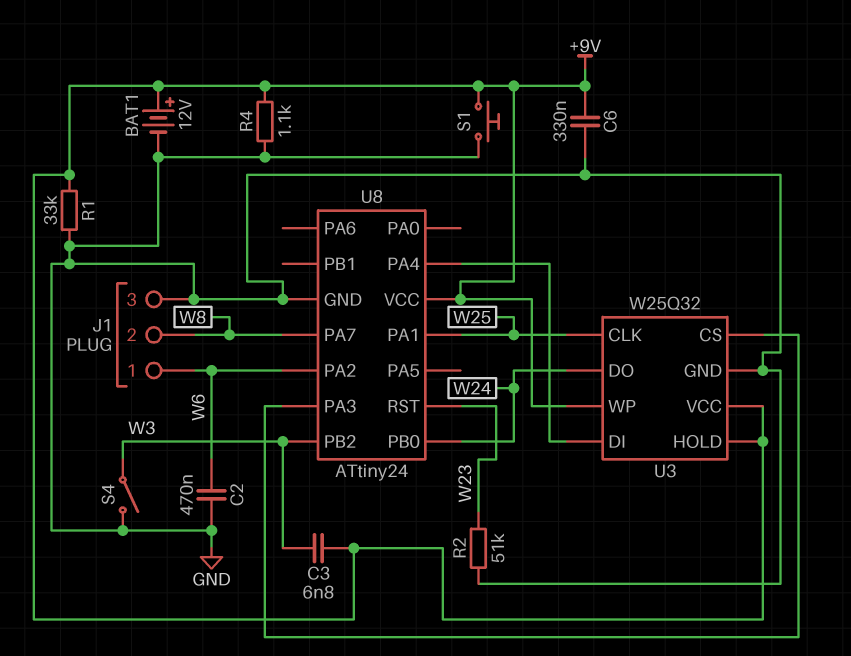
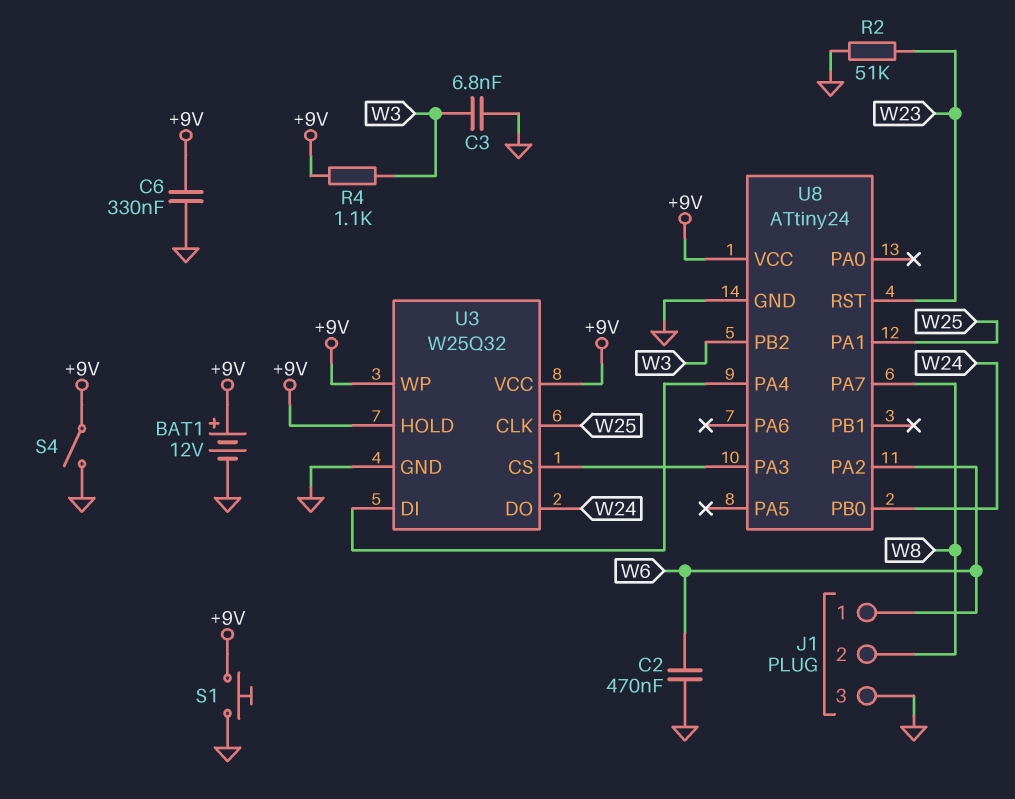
C3: 6.8nF (+9V, W3) -> 6.8nF (GND, W3)
R1: 33k (+9V, GND) -> none
R4: 1.1k (+9V, GND) -> 1.1k (+9V, W3)
S4: switch (GND, W3) -> switch (+9V, GND)

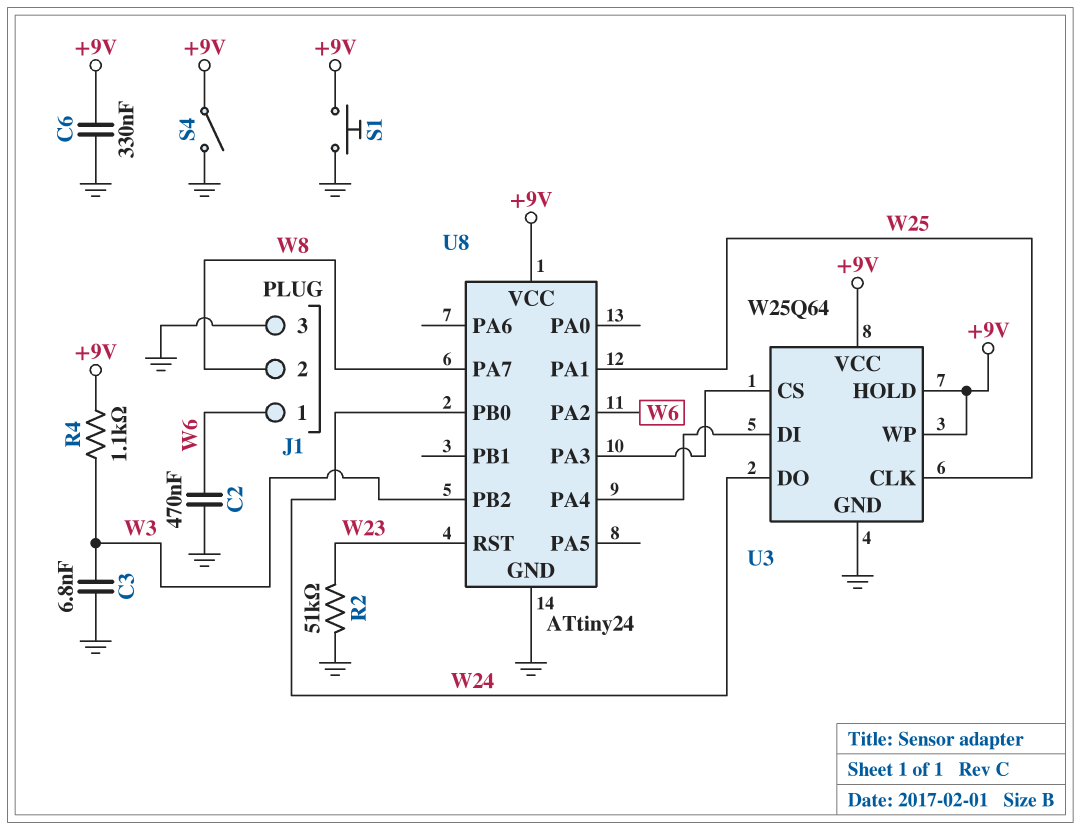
BAT1: 12V (plus +9V, minus GND) -> none
U3: W25Q32 -> W25Q64

